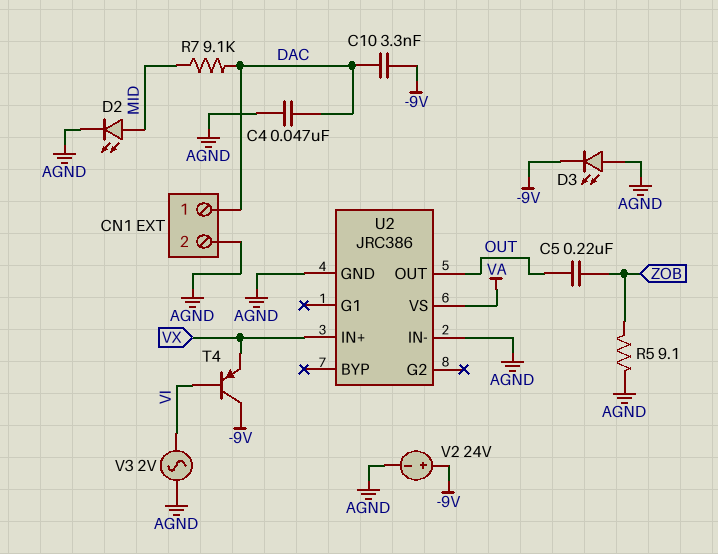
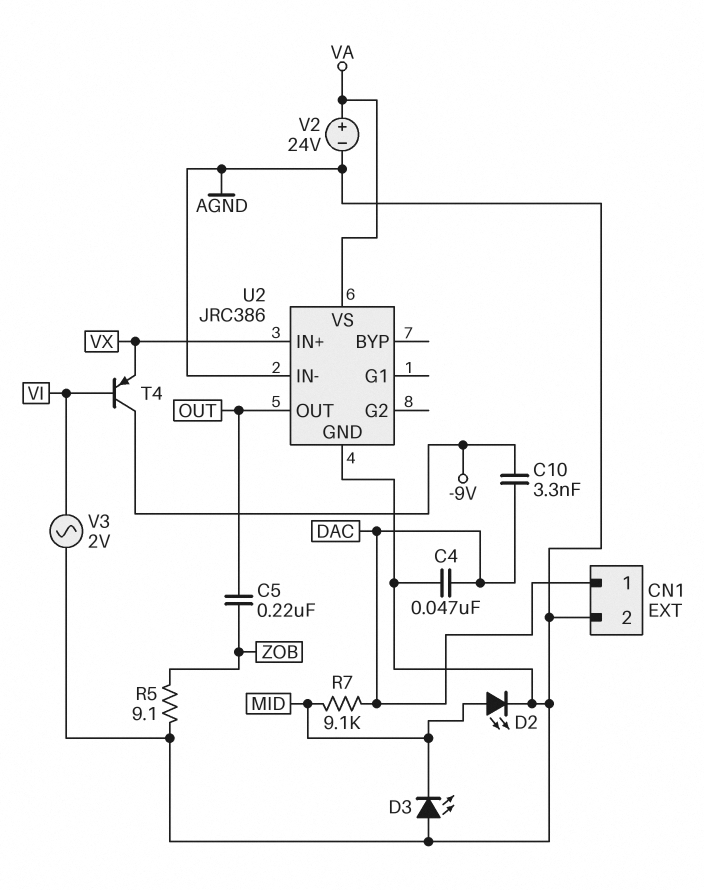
D3: LED (A AGND, K -9V) -> LED (A AGND, K MID)
V2: 24V (plus -9V, minus AGND) -> 24V (plus VA, minus AGND)

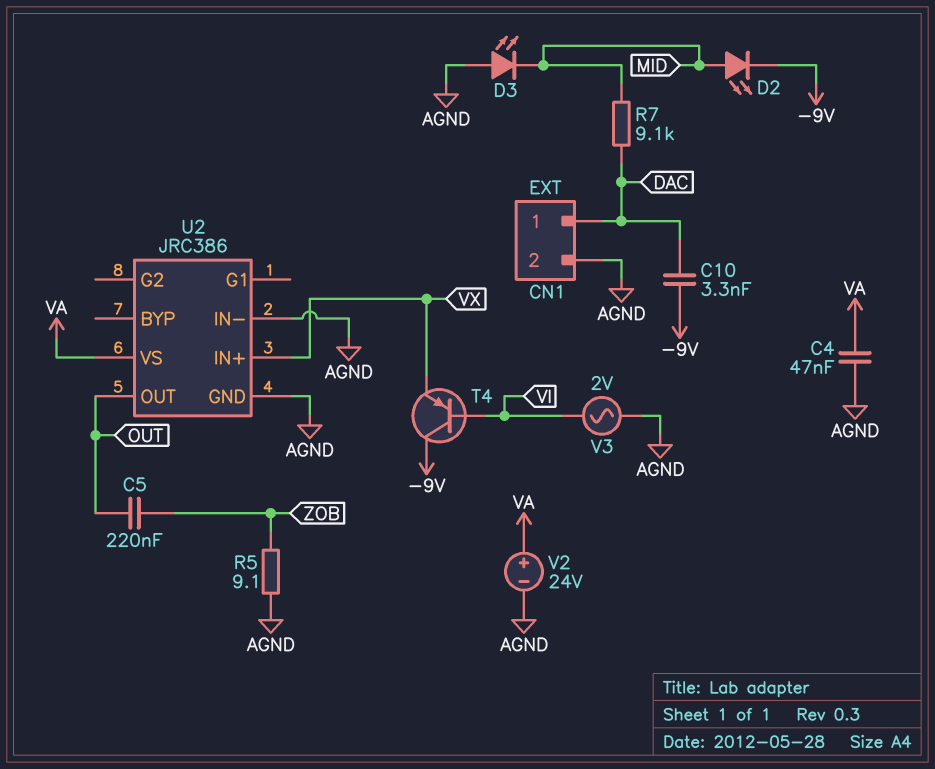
C4: 47nF (AGND, DAC) -> 47nF (AGND, VA)
D2: LED (A MID, K AGND) -> LED (A MID, K -9V)

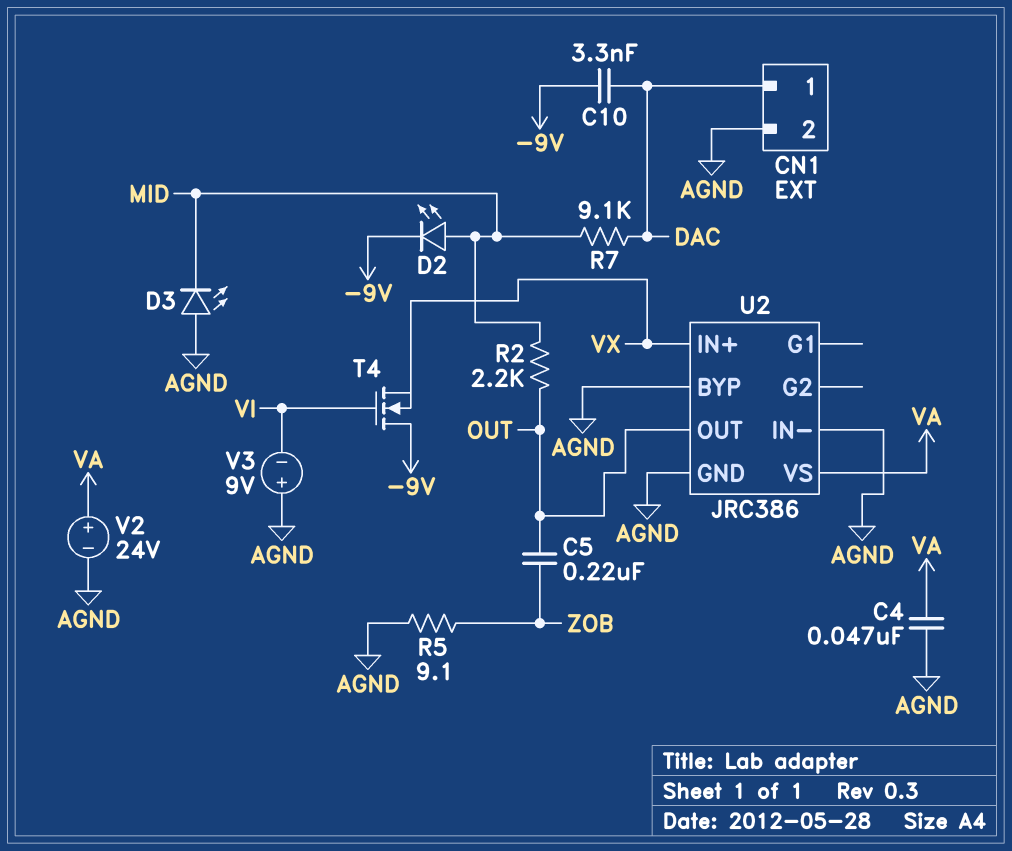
R2: none -> 2.2k (MID, OUT)
T4: PNP (B VI, C -9V, E VX) -> NMOS (G VI, D -9V, S VX)
U2 pin BYP: none -> AGND
V3: AC 2V (AGND, VI) -> 9V (plus AGND, minus VI)

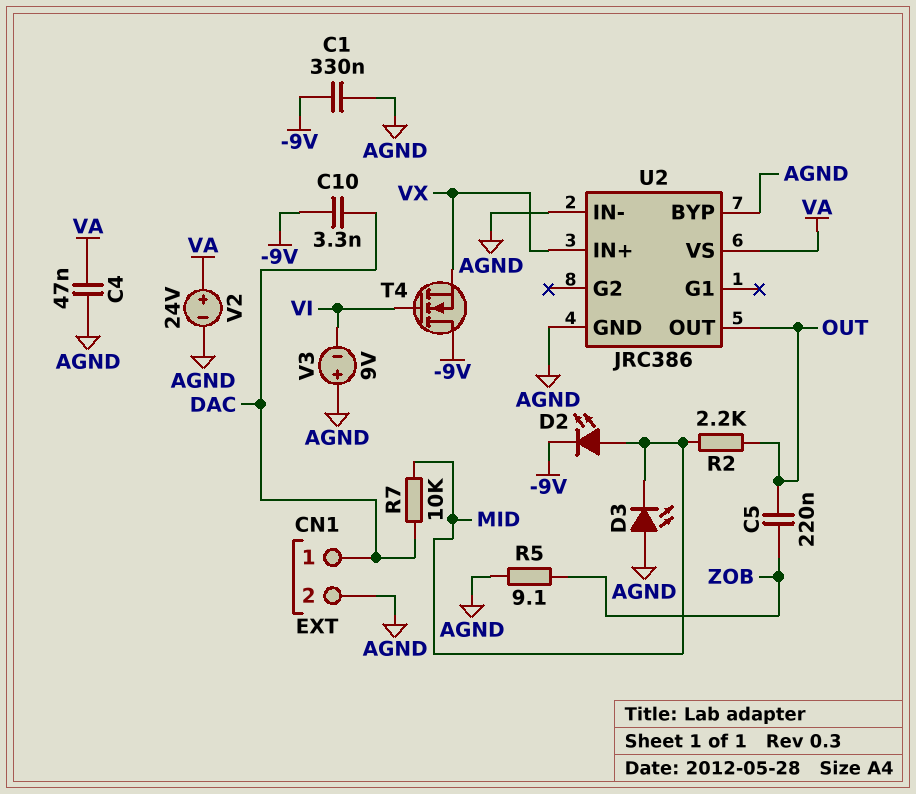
C1: none -> 330nF (-9V, AGND)
R7: 9.1k (DAC, MID) -> 10k (DAC, MID)

